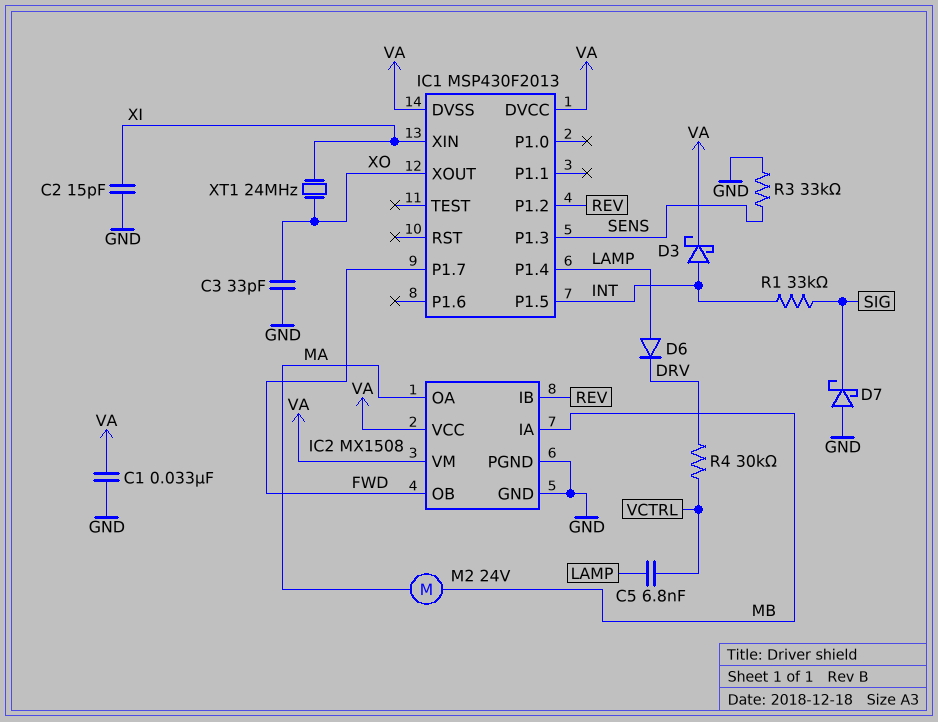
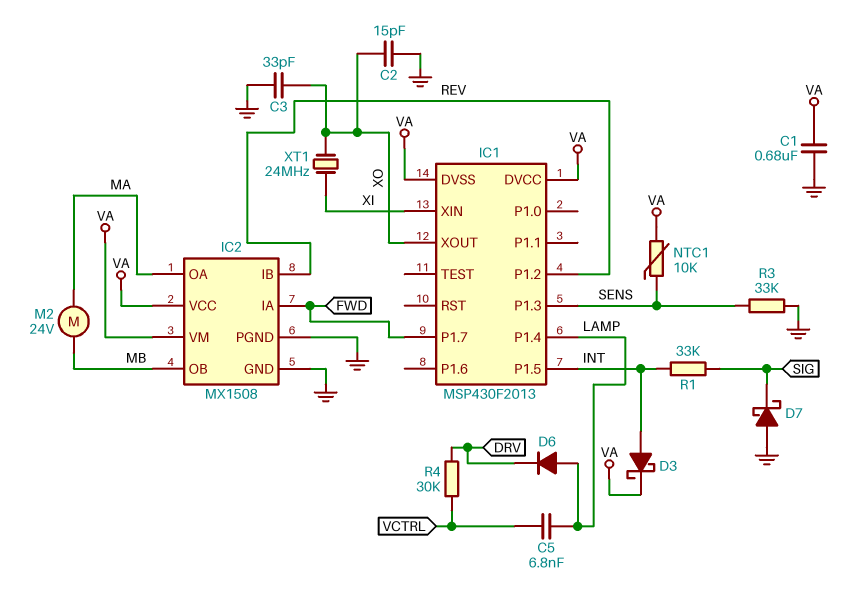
C1: 33nF (GND, VA) -> 680nF (GND, VA)
C2: 15pF (GND, XI) -> 15pF (GND, XO)
IC2 pin IA: MB -> FWD
IC2 pin OB: FWD -> MB
NTC1: none -> 10k (SENS, VA)

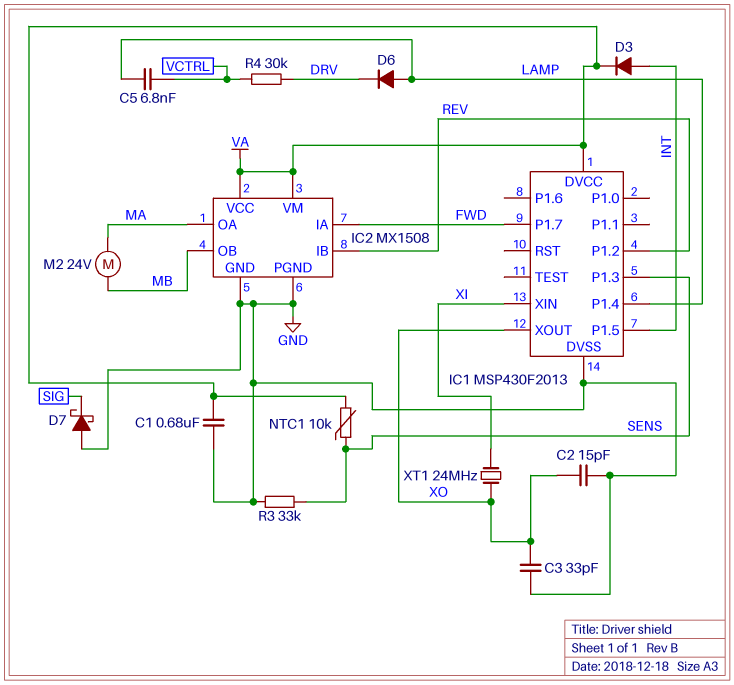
D3: schottky (A INT, K VA) -> diode (A INT, K VA)
IC1 pin DVSS: VA -> GND
R1: 33k (INT, SIG) -> none

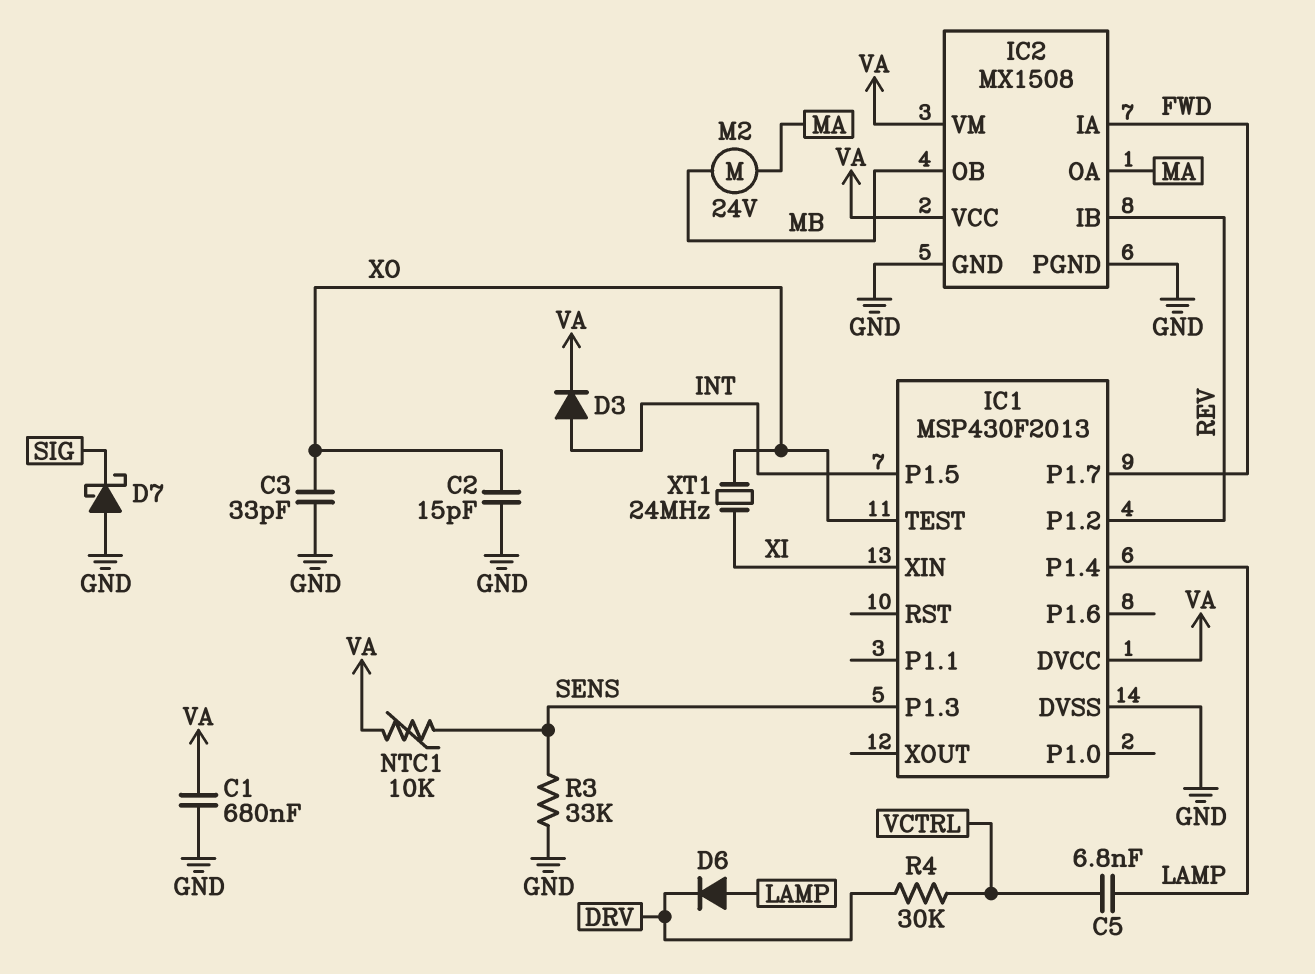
IC1 pin TEST: none -> XO
IC1 pin XOUT: XO -> none

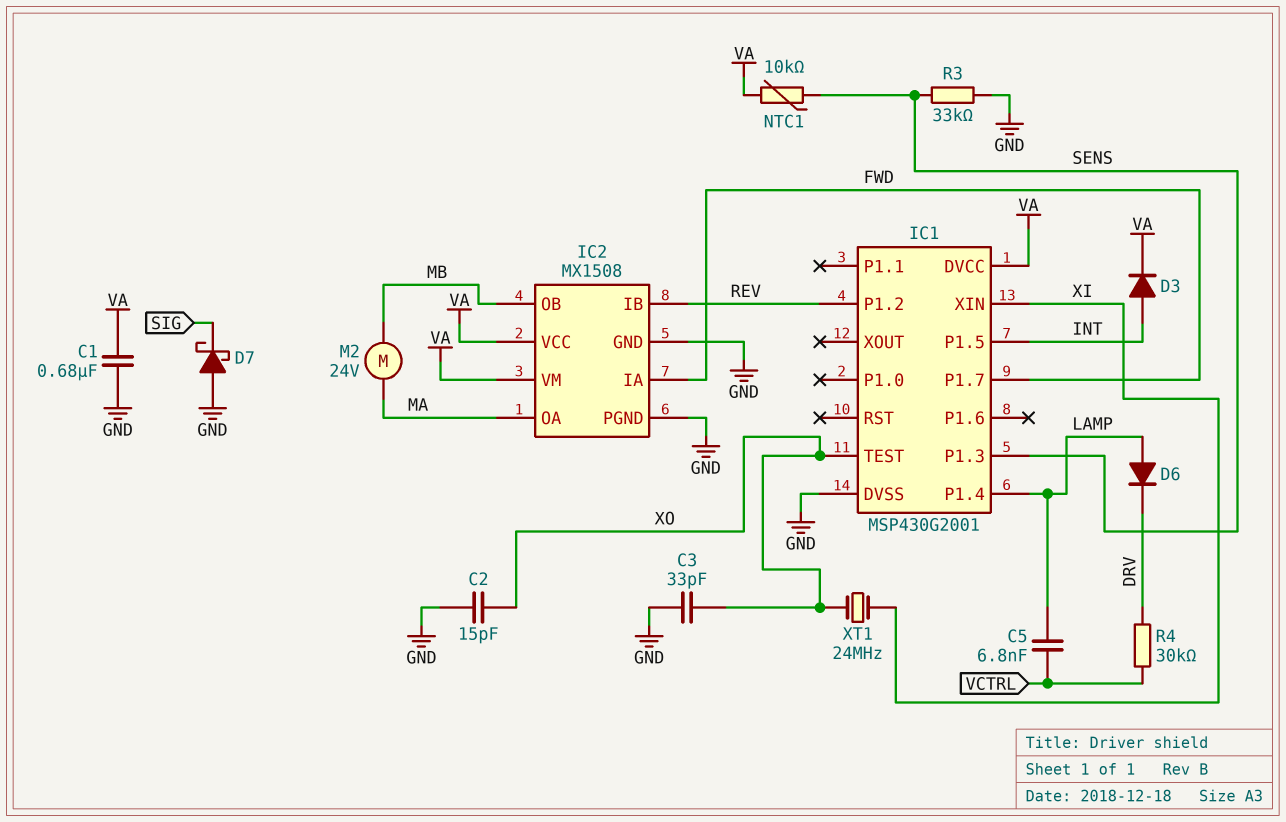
IC1: MSP430F2013 -> MSP430G2001

